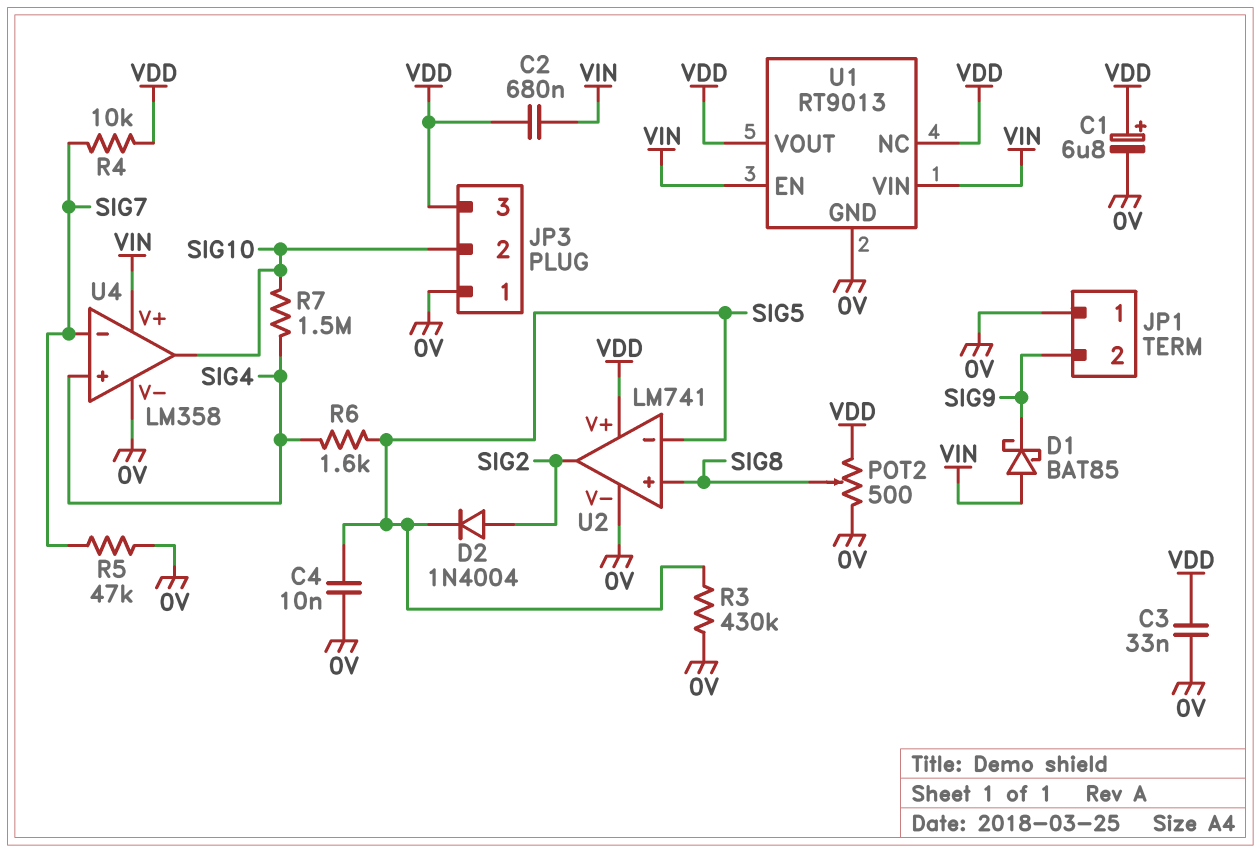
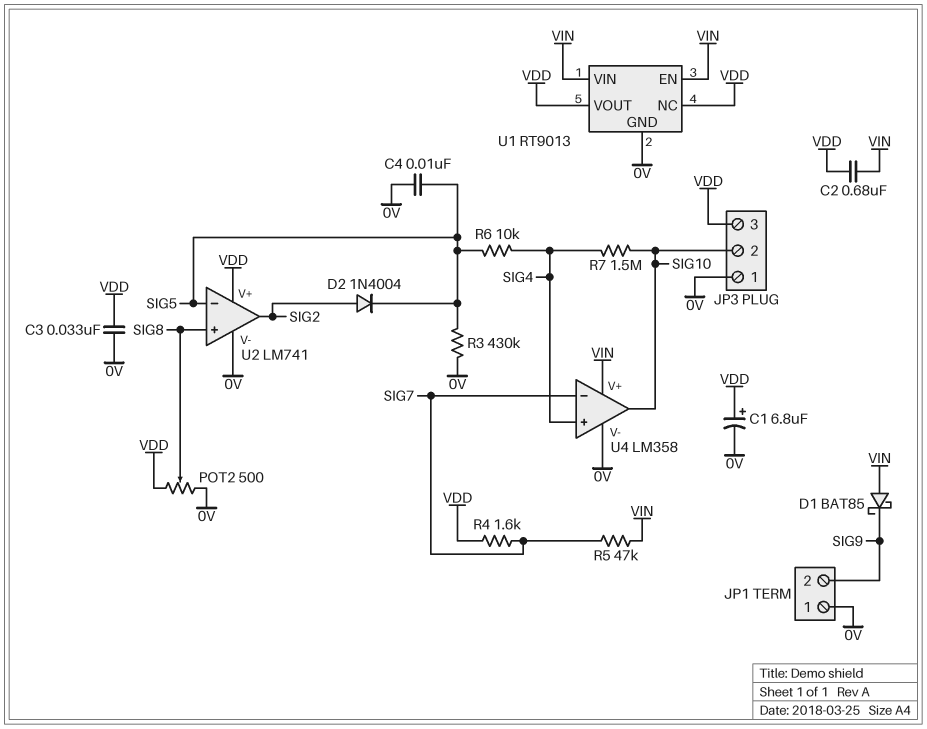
R4: 10k (SIG7, VDD) -> 1.6k (SIG7, VDD)
R5: 47k (0V, SIG7) -> 47k (SIG7, VIN)
R6: 1.6k (SIG4, SIG5) -> 10k (SIG4, SIG5)

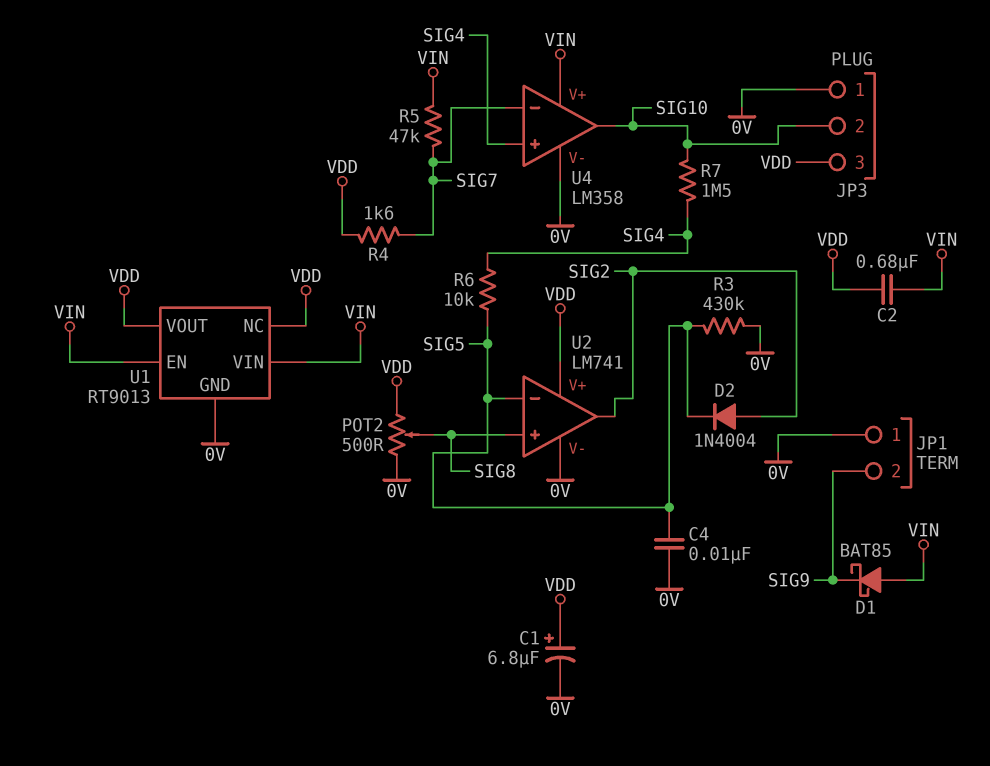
C3: 33nF (0V, VDD) -> none

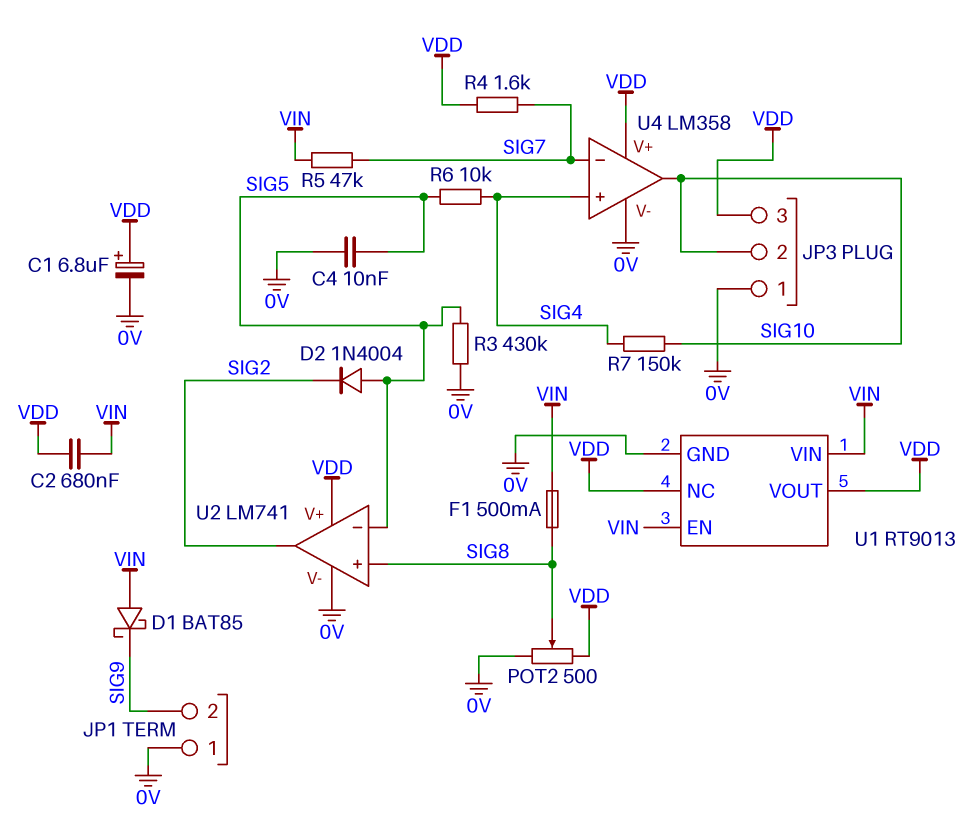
D2: diode 1N4004 (A SIG2, K SIG5) -> diode 1N4004 (A SIG5, K SIG2)
F1: none -> 500mA (SIG8, VIN)
R7: 1.5M (SIG4, SIG10) -> 150k (SIG4, SIG10)
U4 pin V+: VIN -> VDD

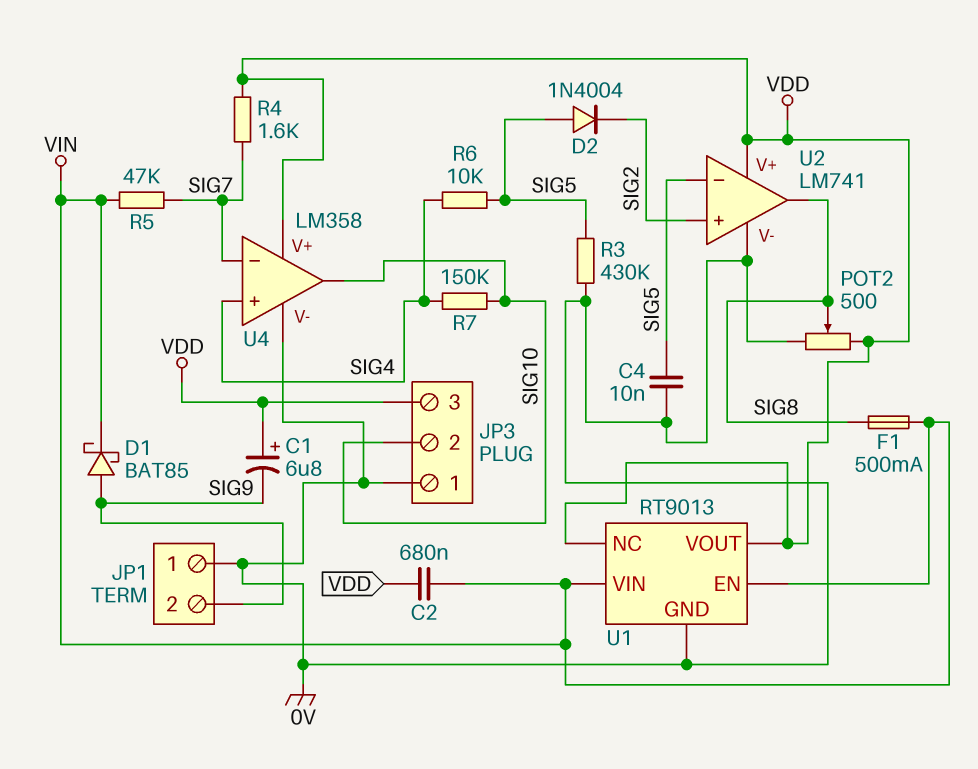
C1: 6.8uF (plus VDD, minus 0V) -> 6.8uF (plus VDD, minus SIG9)
D1: schottky BAT85 (A VIN, K SIG9) -> schottky BAT85 (A SIG9, K VIN)
U2 pin in+: SIG8 -> SIG2
U2 pin out: SIG2 -> SIG8

